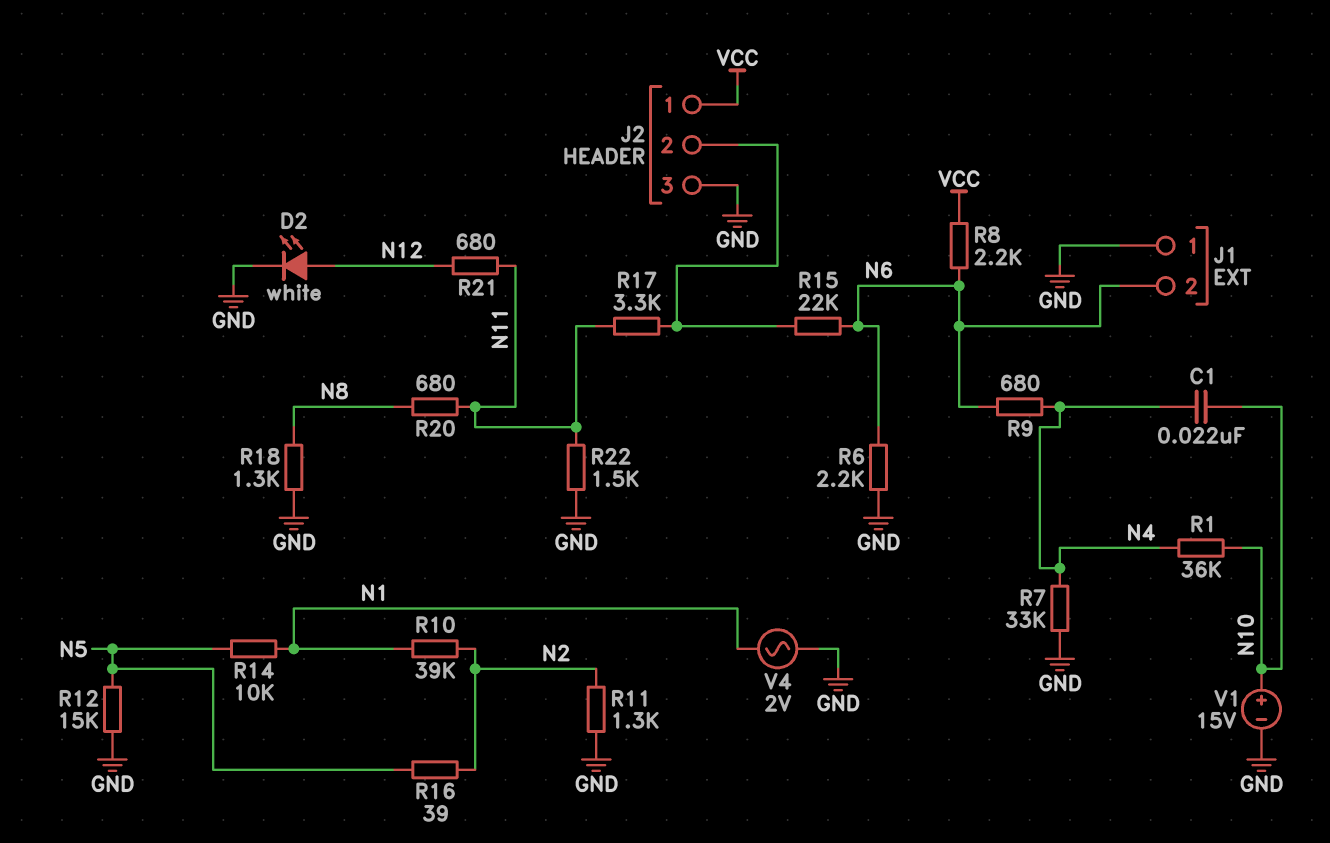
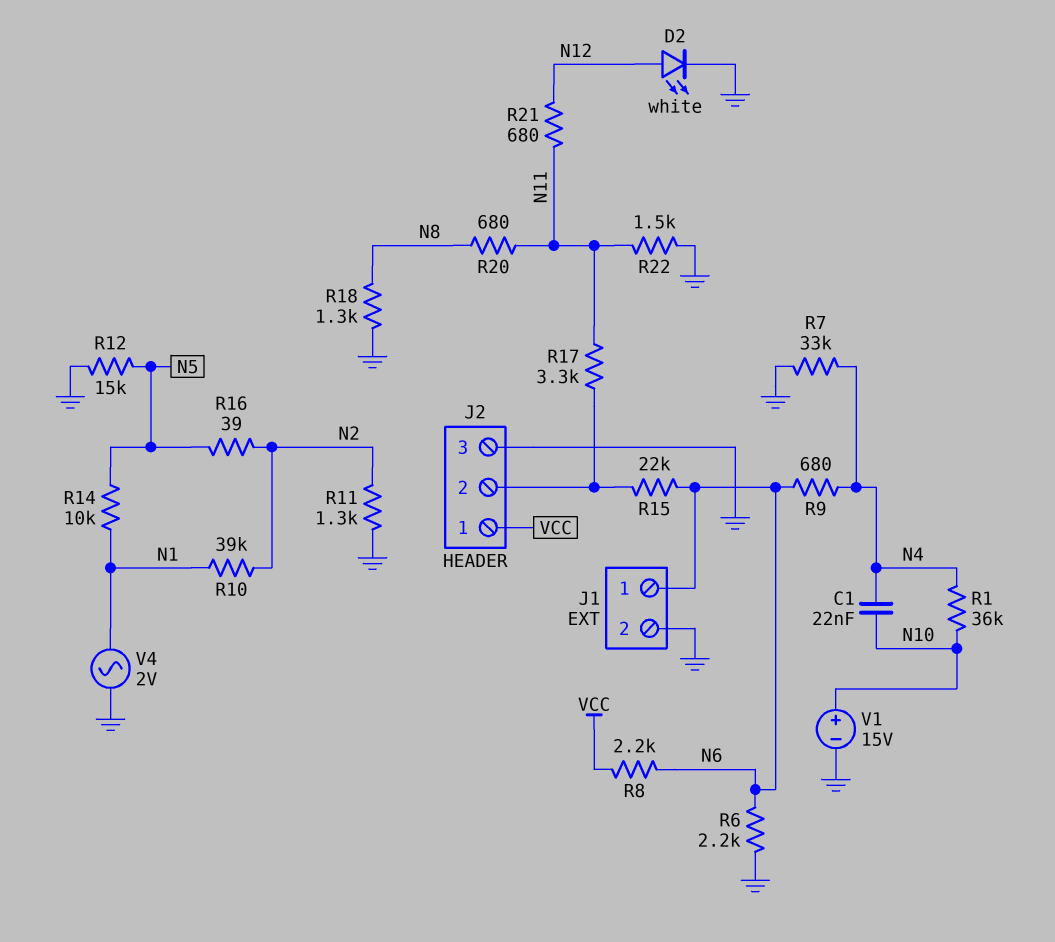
J1 pin 1: GND -> N6
J1 pin 2: N6 -> GND

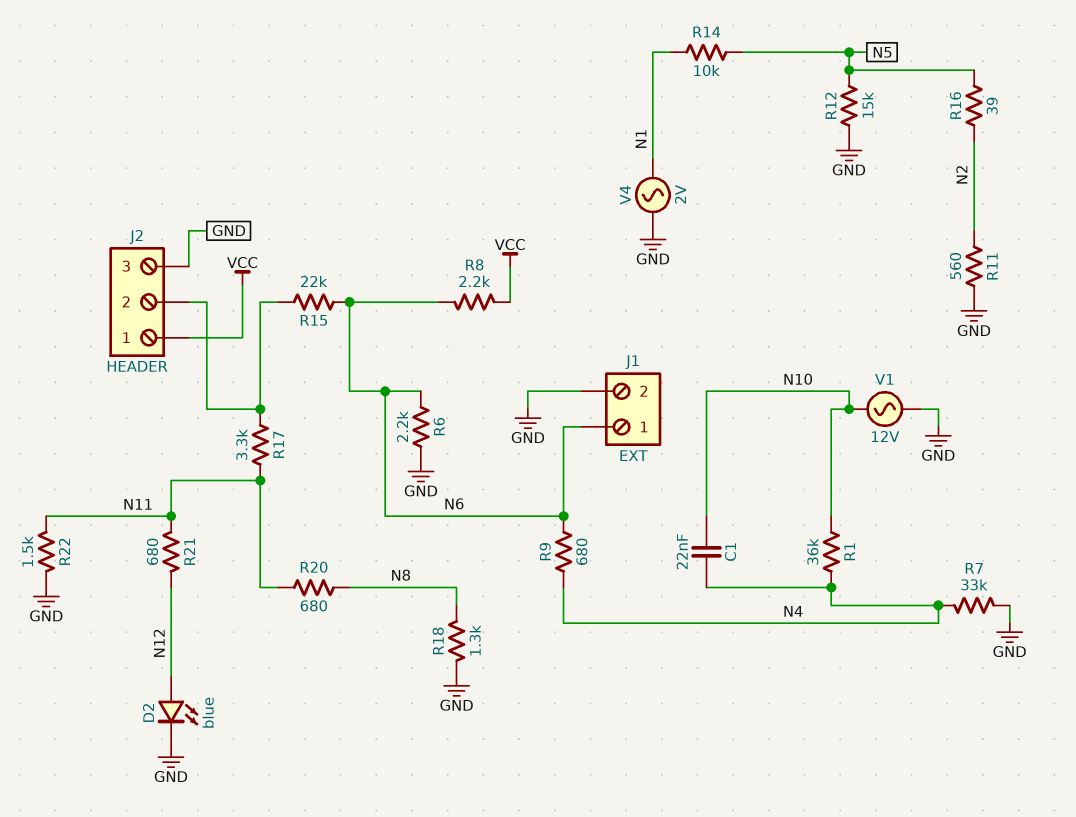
D2: LED white (A N12, K GND) -> LED blue (A N12, K GND)
R10: 39k (N1, N2) -> none
R11: 1.3k (GND, N2) -> 560 (GND, N2)
V1: 15V (plus N10, minus GND) -> AC 12V (GND, N10)

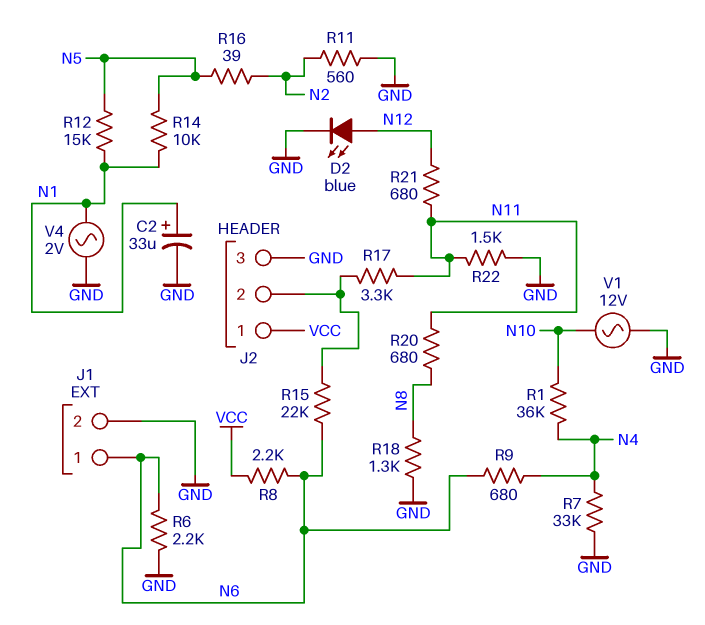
C1: 22nF (N4, N10) -> none
C2: none -> 33uF (plus N1, minus GND)
R12: 15k (GND, N5) -> 15k (N1, N5)

